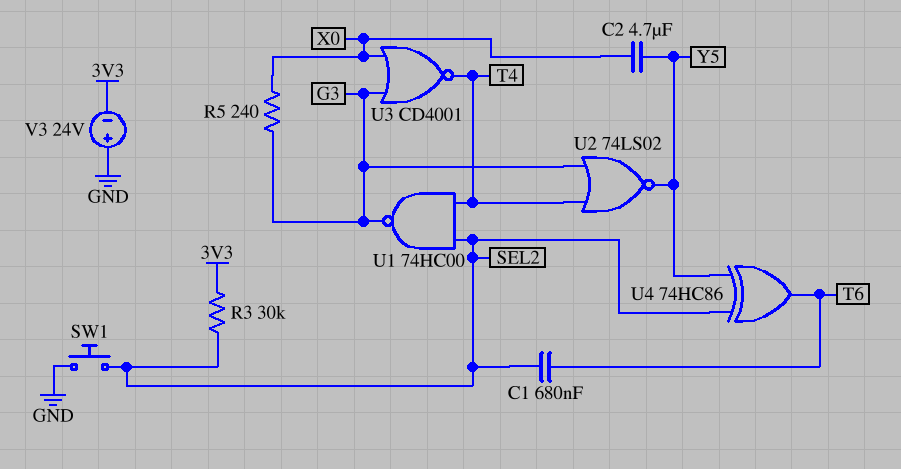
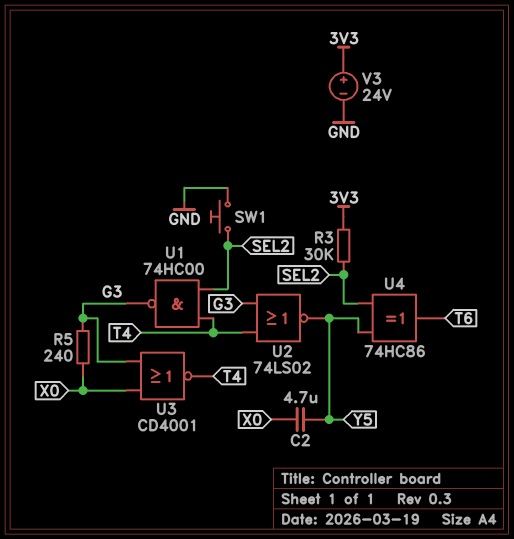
C1: 680nF (SEL2, T6) -> none
V3: 24V (plus GND, minus 3V3) -> 24V (plus 3V3, minus GND)

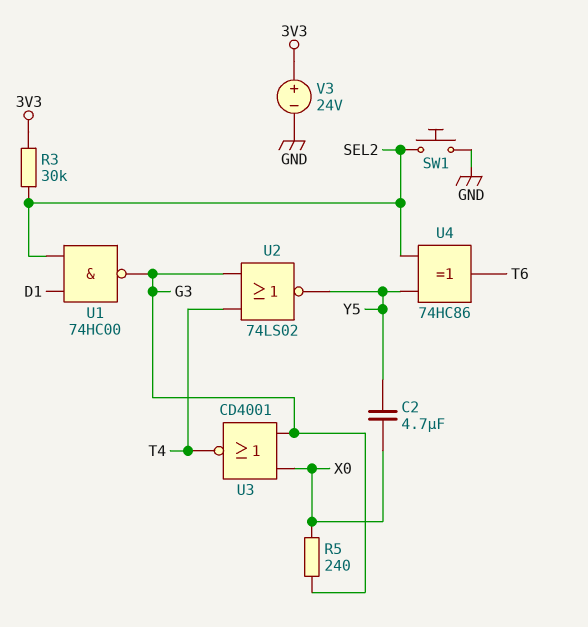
U1: NAND 74HC00 (in SEL2, in T4, out G3) -> NAND 74HC00 (in D1, in SEL2, out G3)

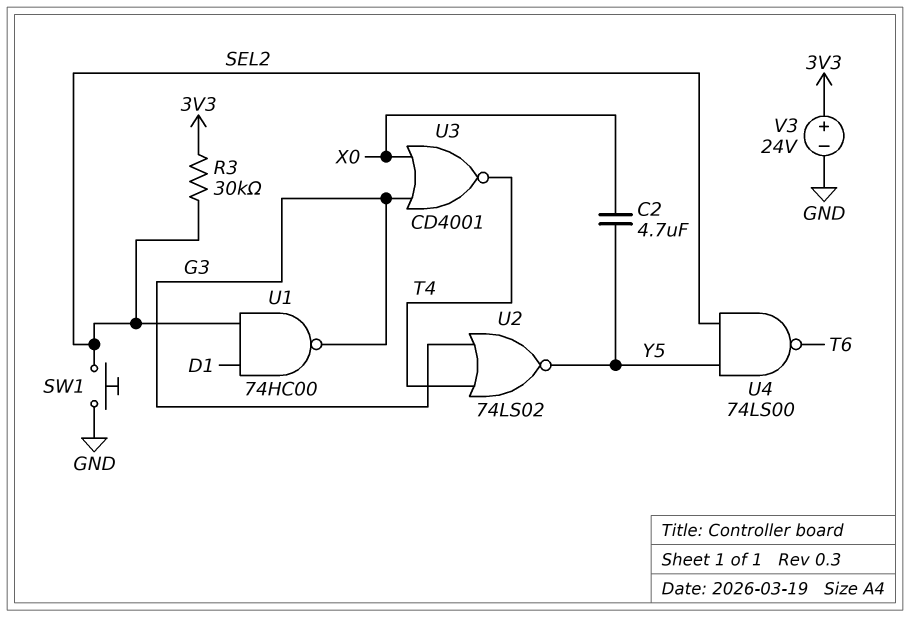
R5: 240 (G3, X0) -> none
U4: XOR 74HC86 (in SEL2, in Y5, out T6) -> NAND 74LS00 (in SEL2, in Y5, out T6)

